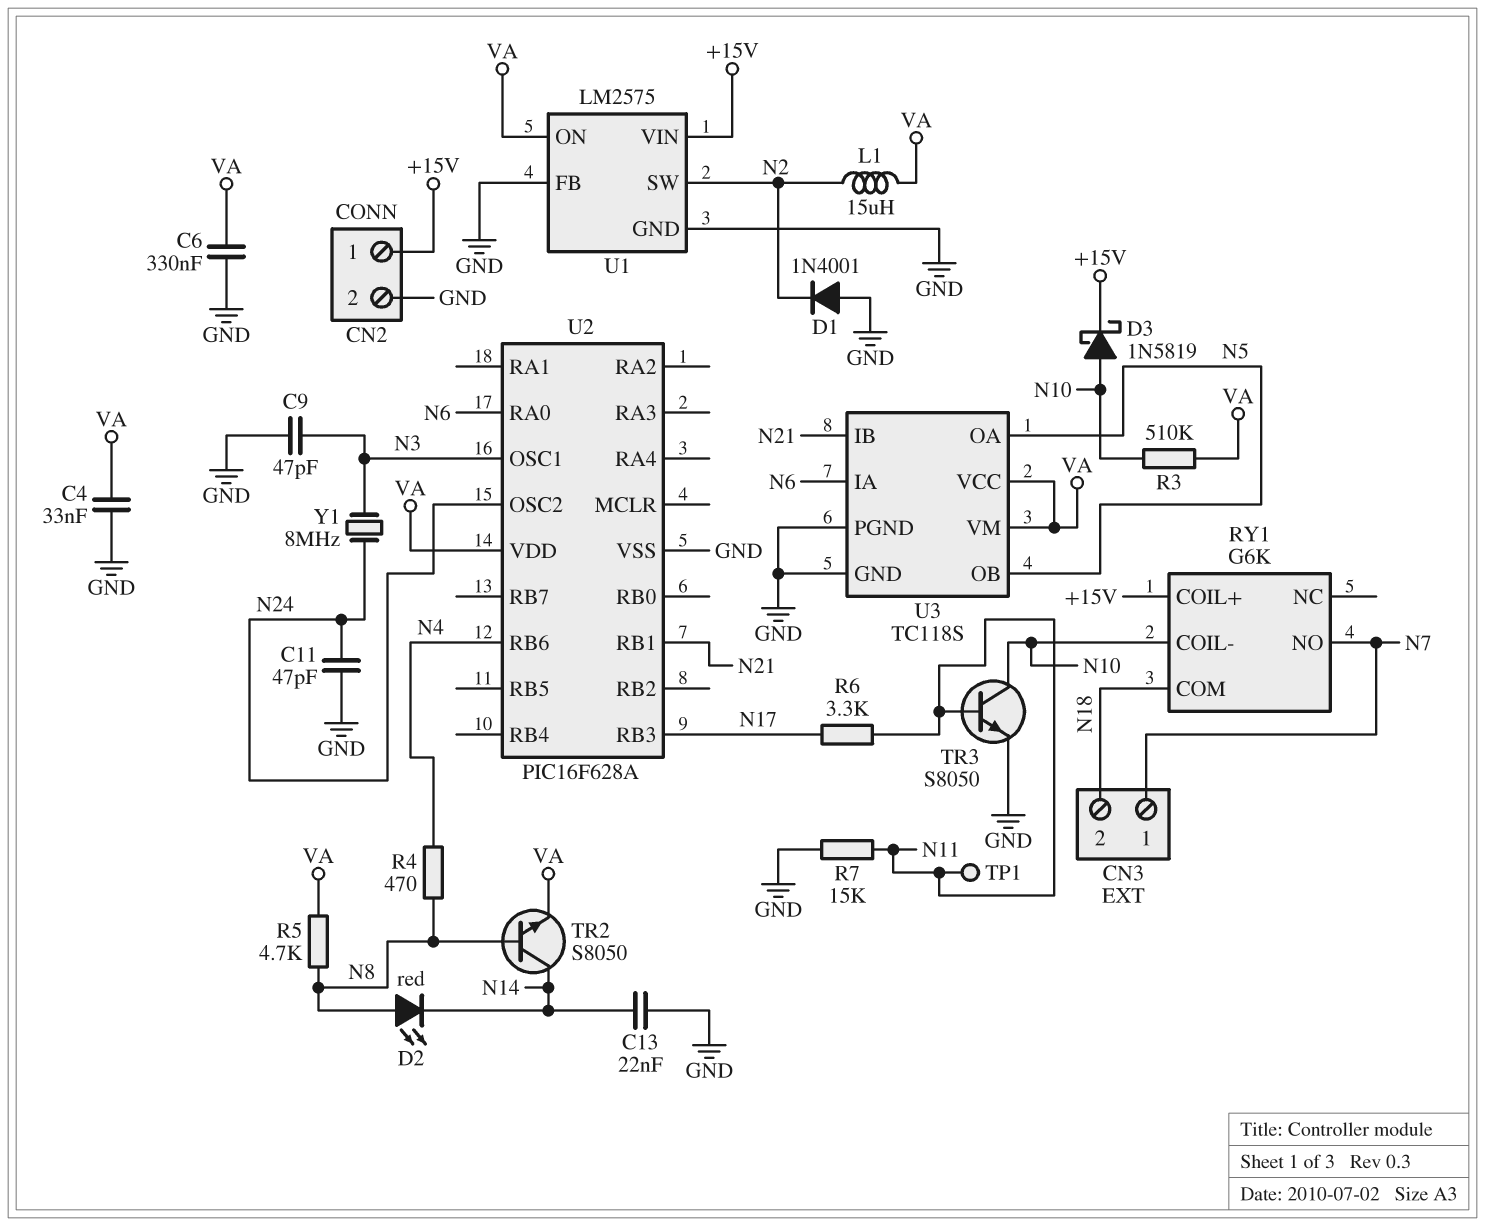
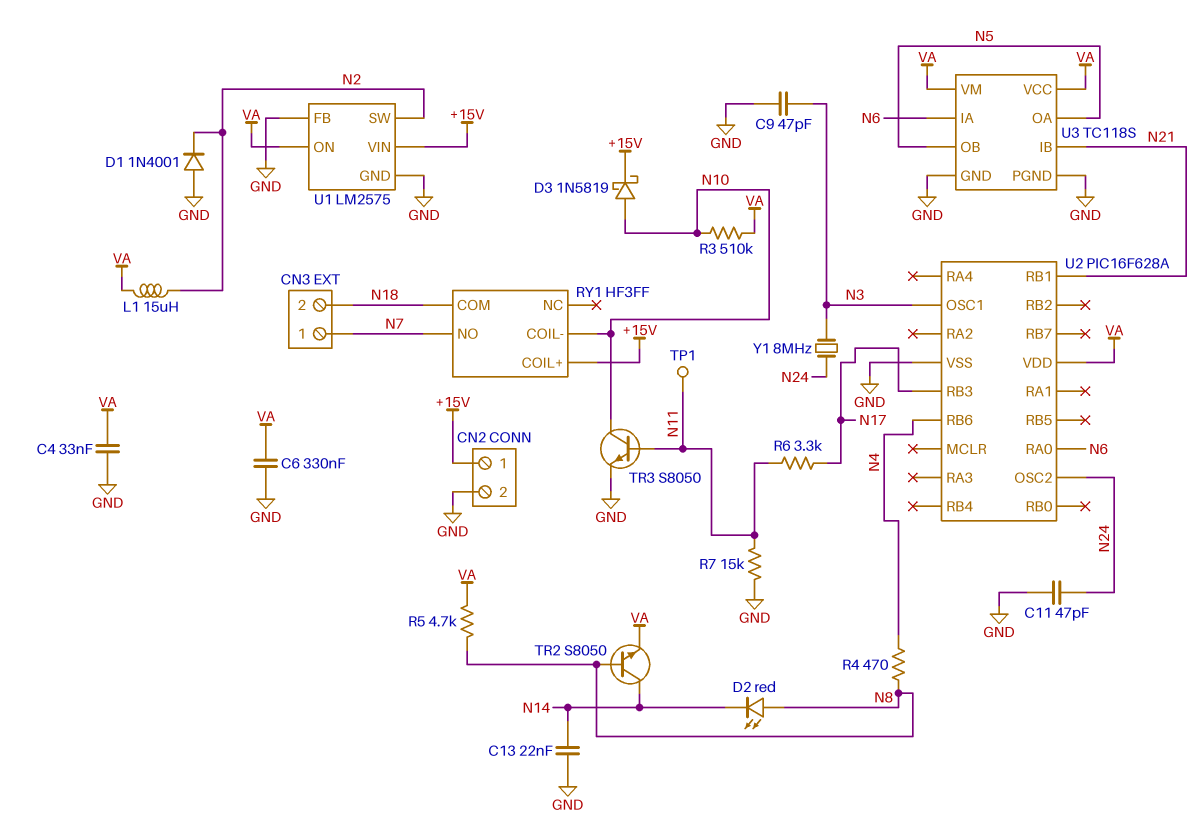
RY1: G6K -> HF3FF

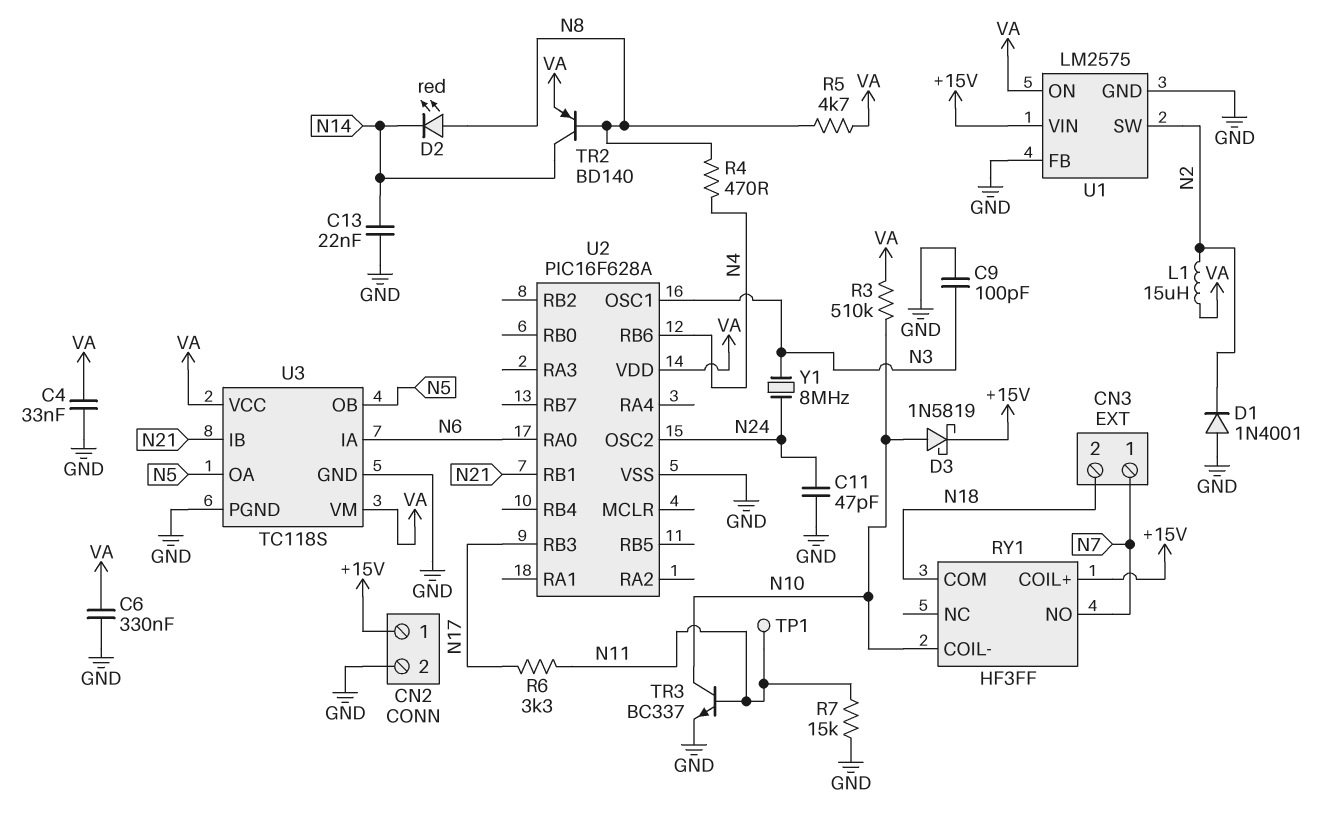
C9: 47pF (GND, N3) -> 100pF (GND, N3)
TR2: NPN S8050 (B N8, C N14, E VA) -> PNP BD140 (B N8, C N14, E VA)
TR3: NPN S8050 (B N11, C N10, E GND) -> NPN BC337 (B N11, C N10, E GND)

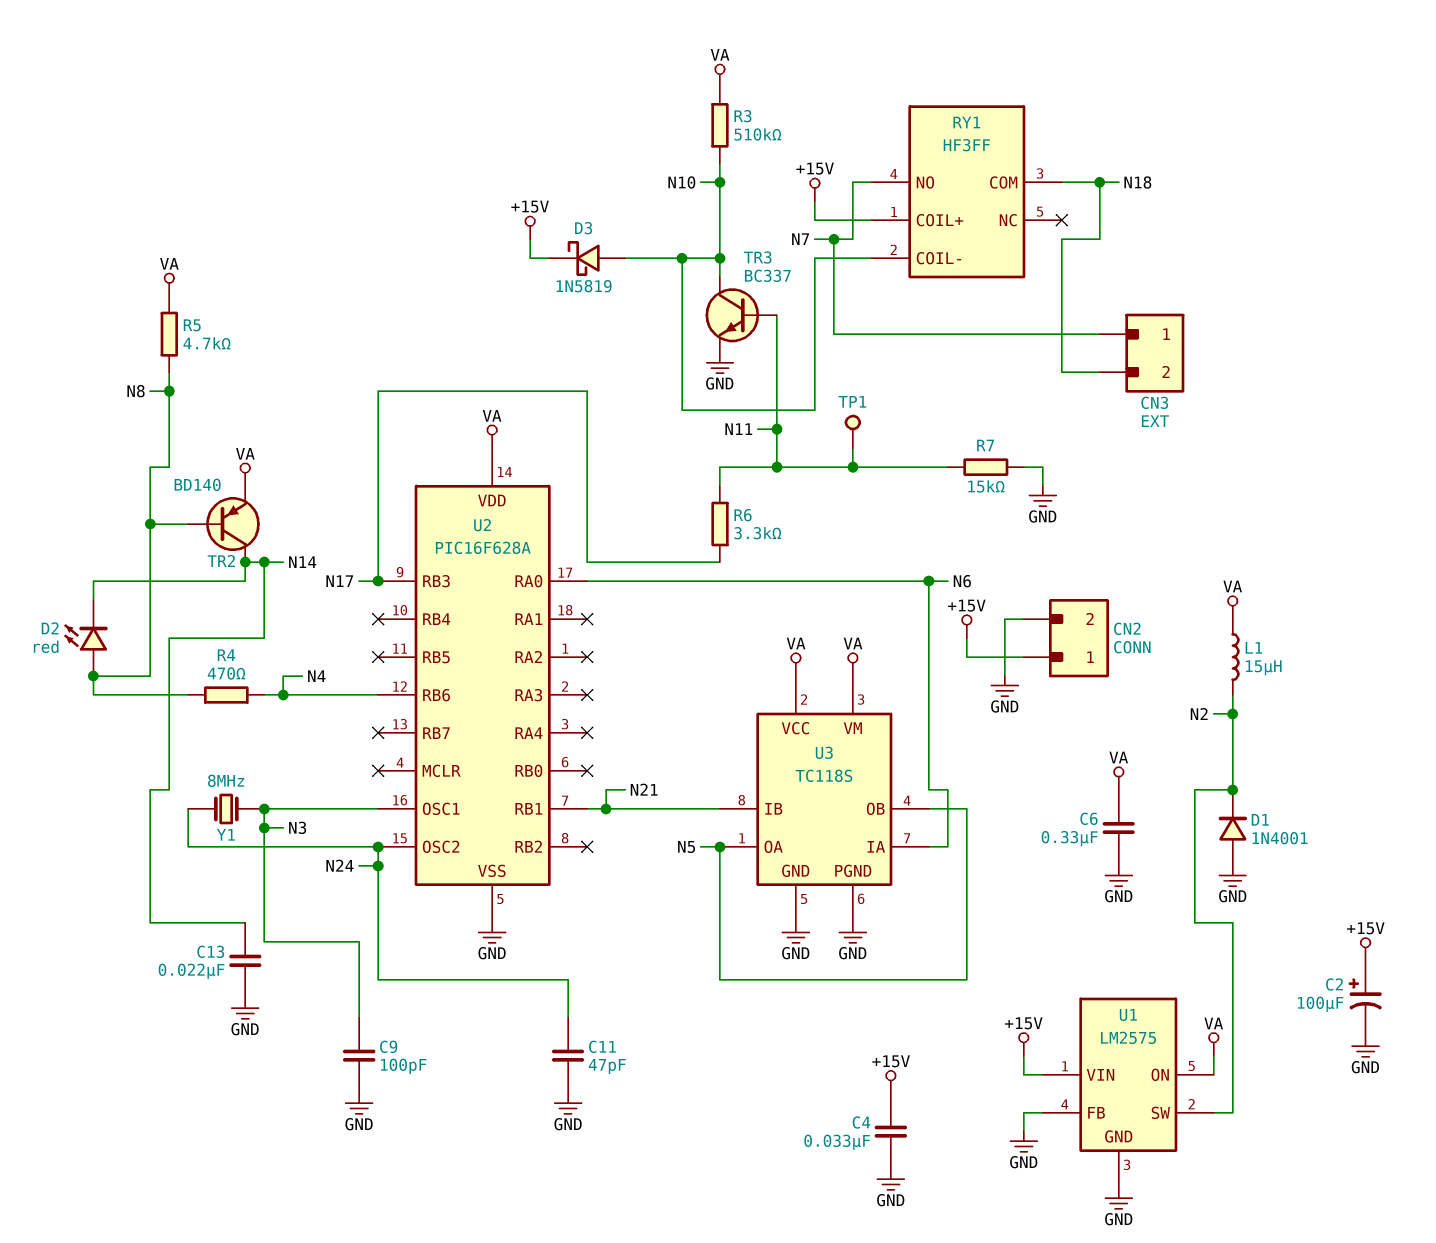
C2: none -> 100uF (plus +15V, minus GND)
C4: 33nF (GND, VA) -> 33nF (+15V, GND)

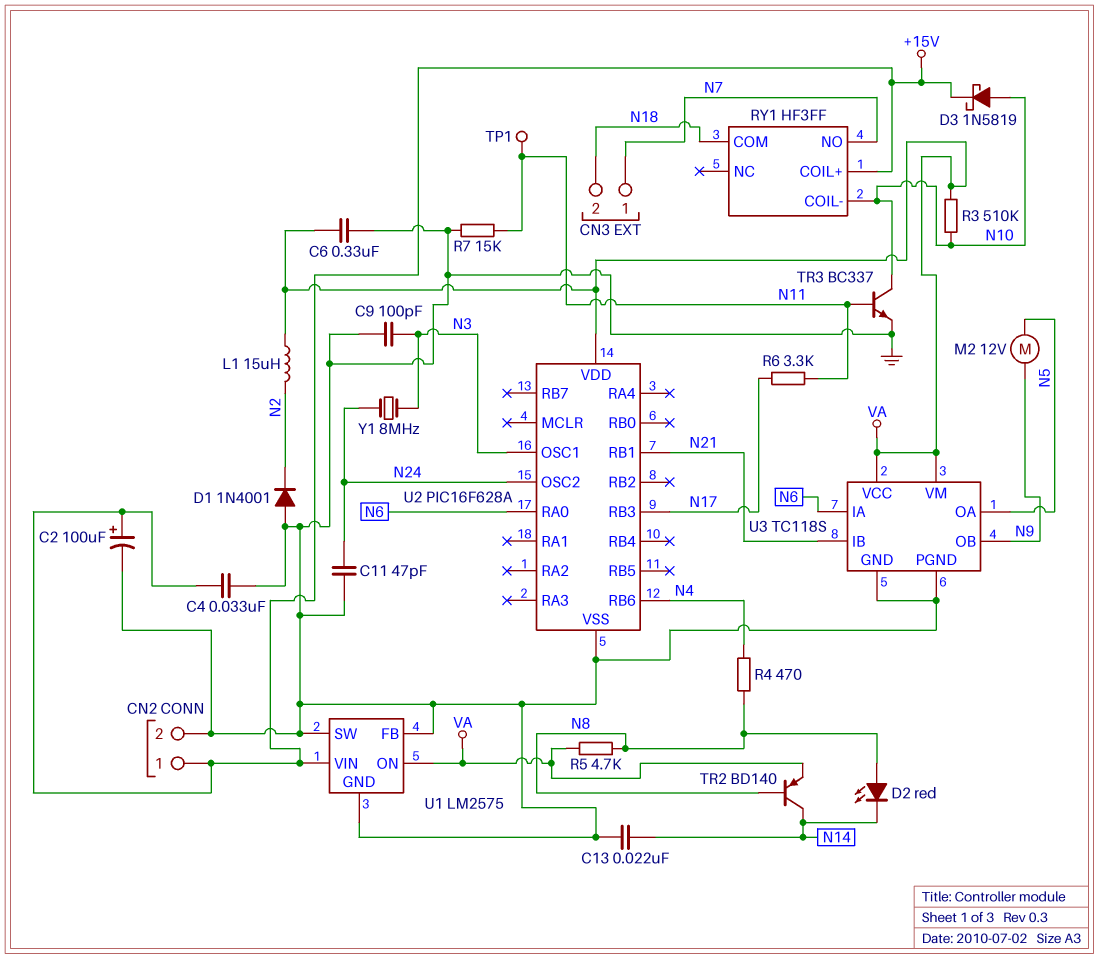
M2: none -> motor 12V (N5, N9)
U1 pin SW: N2 -> GND
U3 pin OB: N5 -> N9

